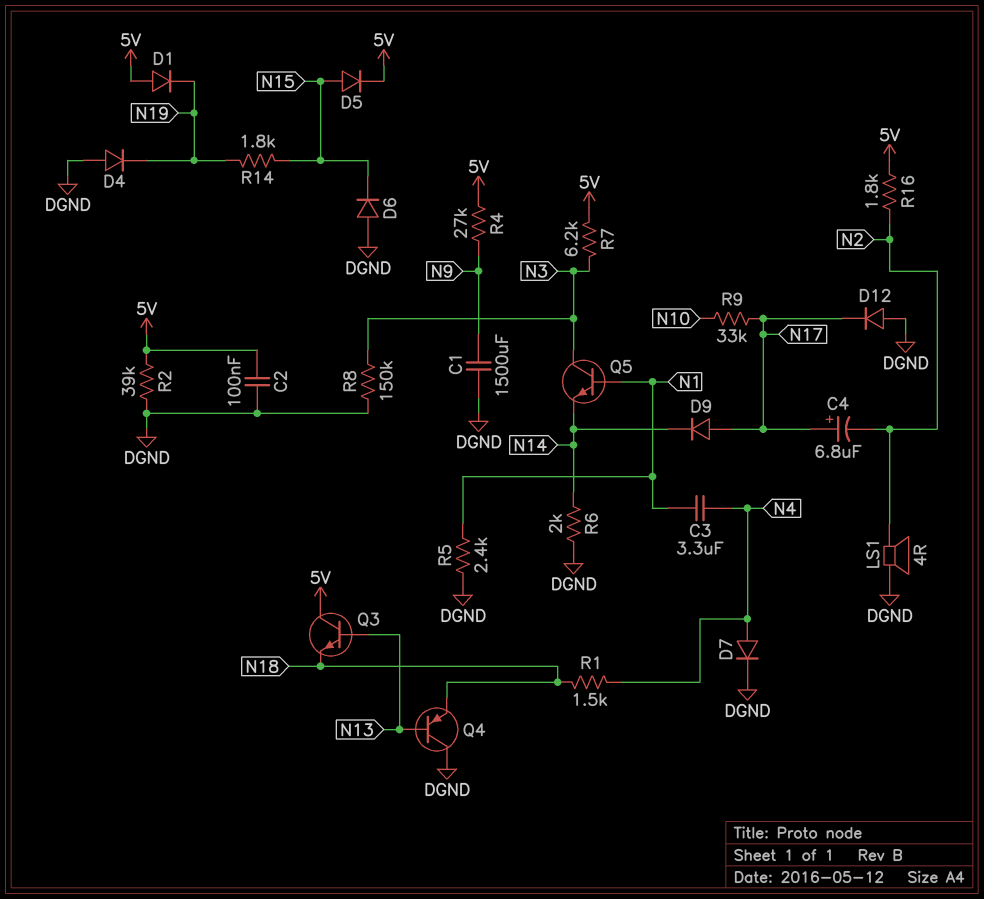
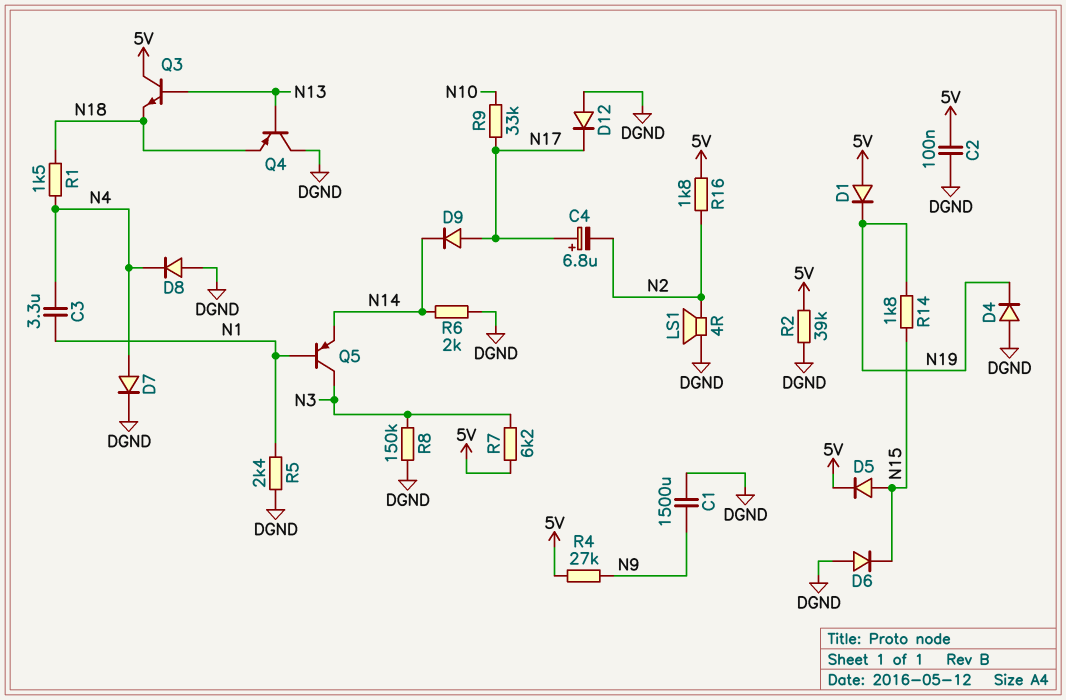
D8: none -> diode (A DGND, K N4)
Q5: NPN (B N1, C N3, E N14) -> PNP (B N1, C N3, E N14)

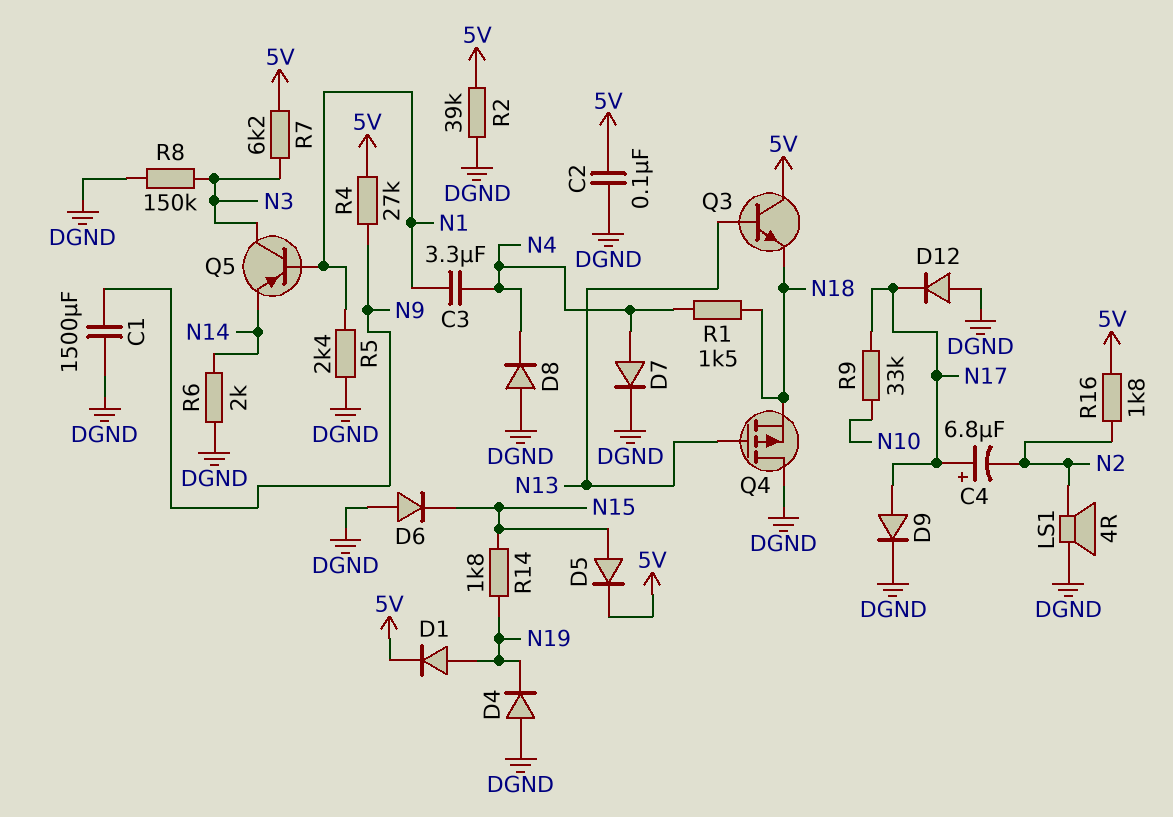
D1: diode (A 5V, K N19) -> diode (A N19, K 5V)
D9: diode (A N17, K N14) -> diode (A N17, K DGND)
Q4: PNP (B N13, C DGND, E N18) -> PMOS (G N13, D DGND, S N18)

